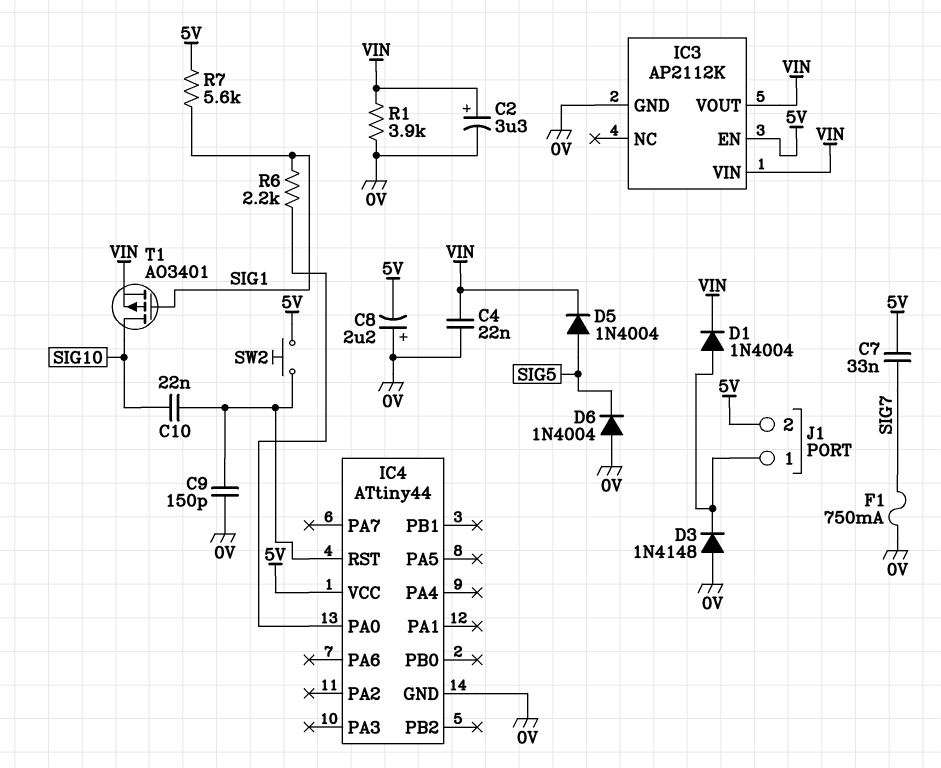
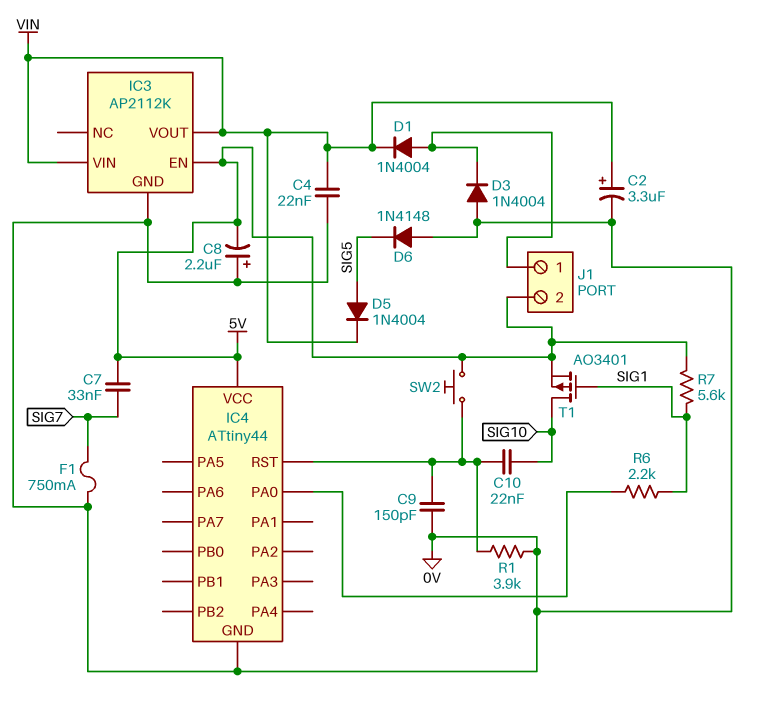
D3: diode 1N4148 (A 0V, K J1/1) -> diode 1N4004 (A 0V, K J1/1)
D6: diode 1N4004 (A 0V, K SIG5) -> diode 1N4148 (A 0V, K SIG5)
R1: 3.9k (0V, VIN) -> 3.9k (0V, IC4/RST)
T1: PMOS AO3401 (G SIG1, D SIG10, S VIN) -> PMOS AO3401 (G SIG1, D SIG10, S 5V)

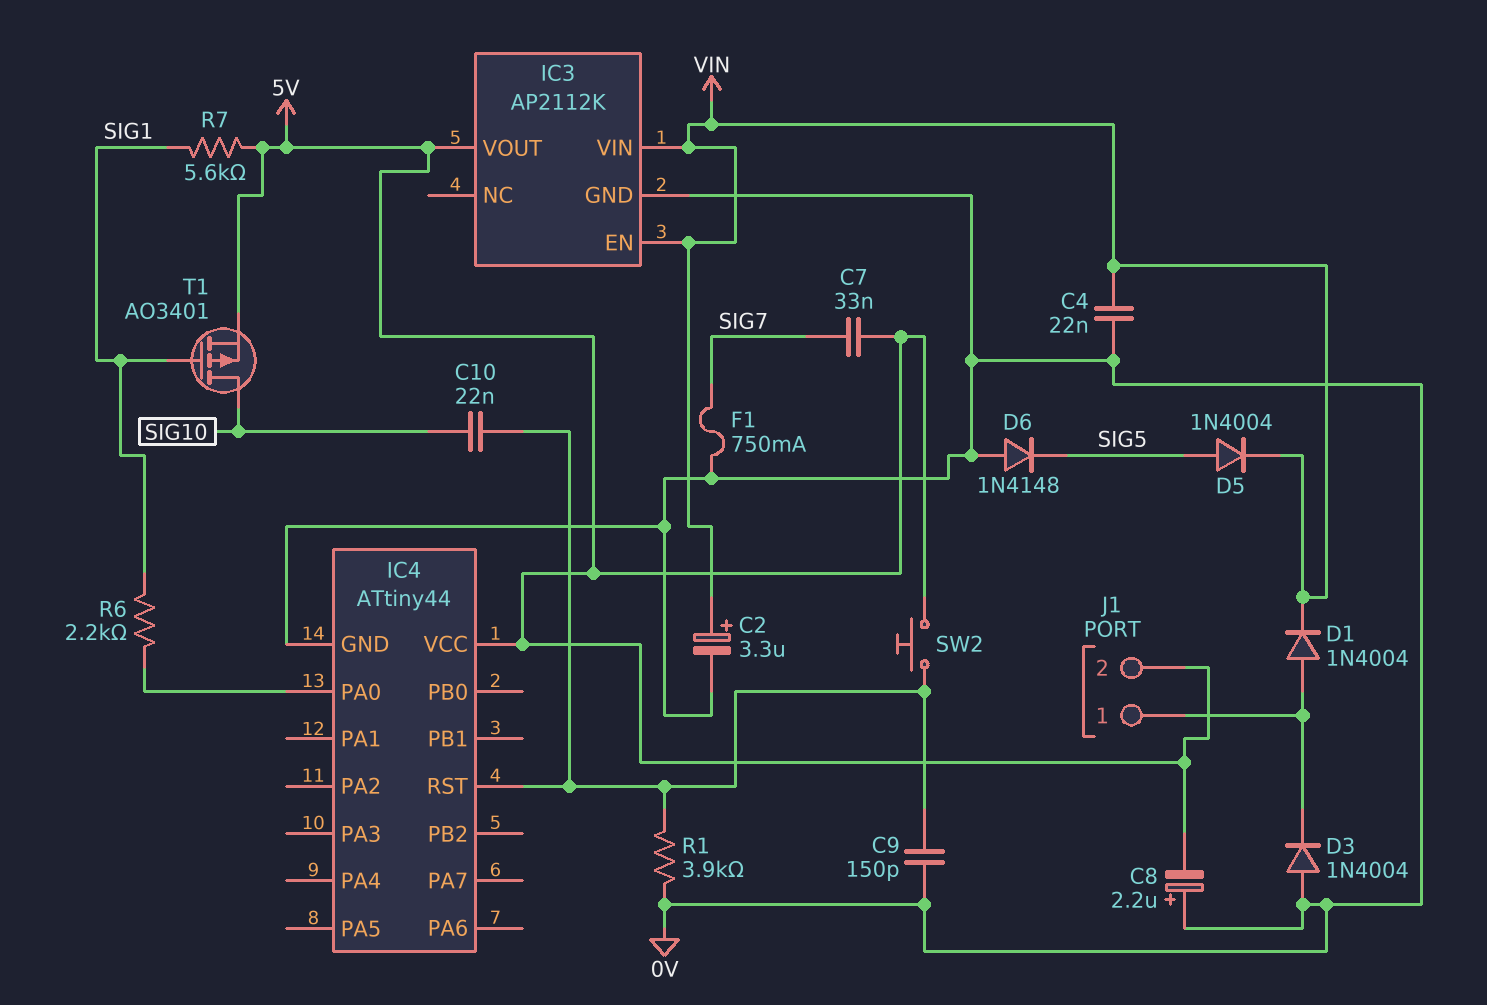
IC3 pin EN: 5V -> VIN
IC3 pin VOUT: VIN -> 5V

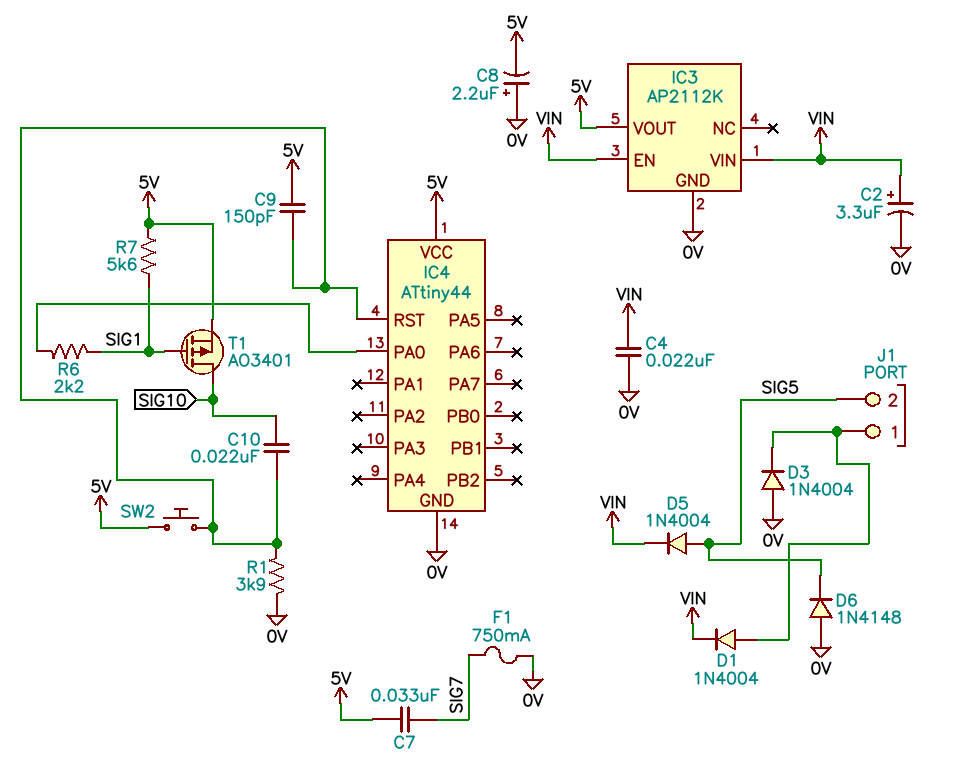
C9: 150pF (0V, IC4/RST) -> 150pF (5V, IC4/RST)
J1 pin 2: 5V -> SIG5

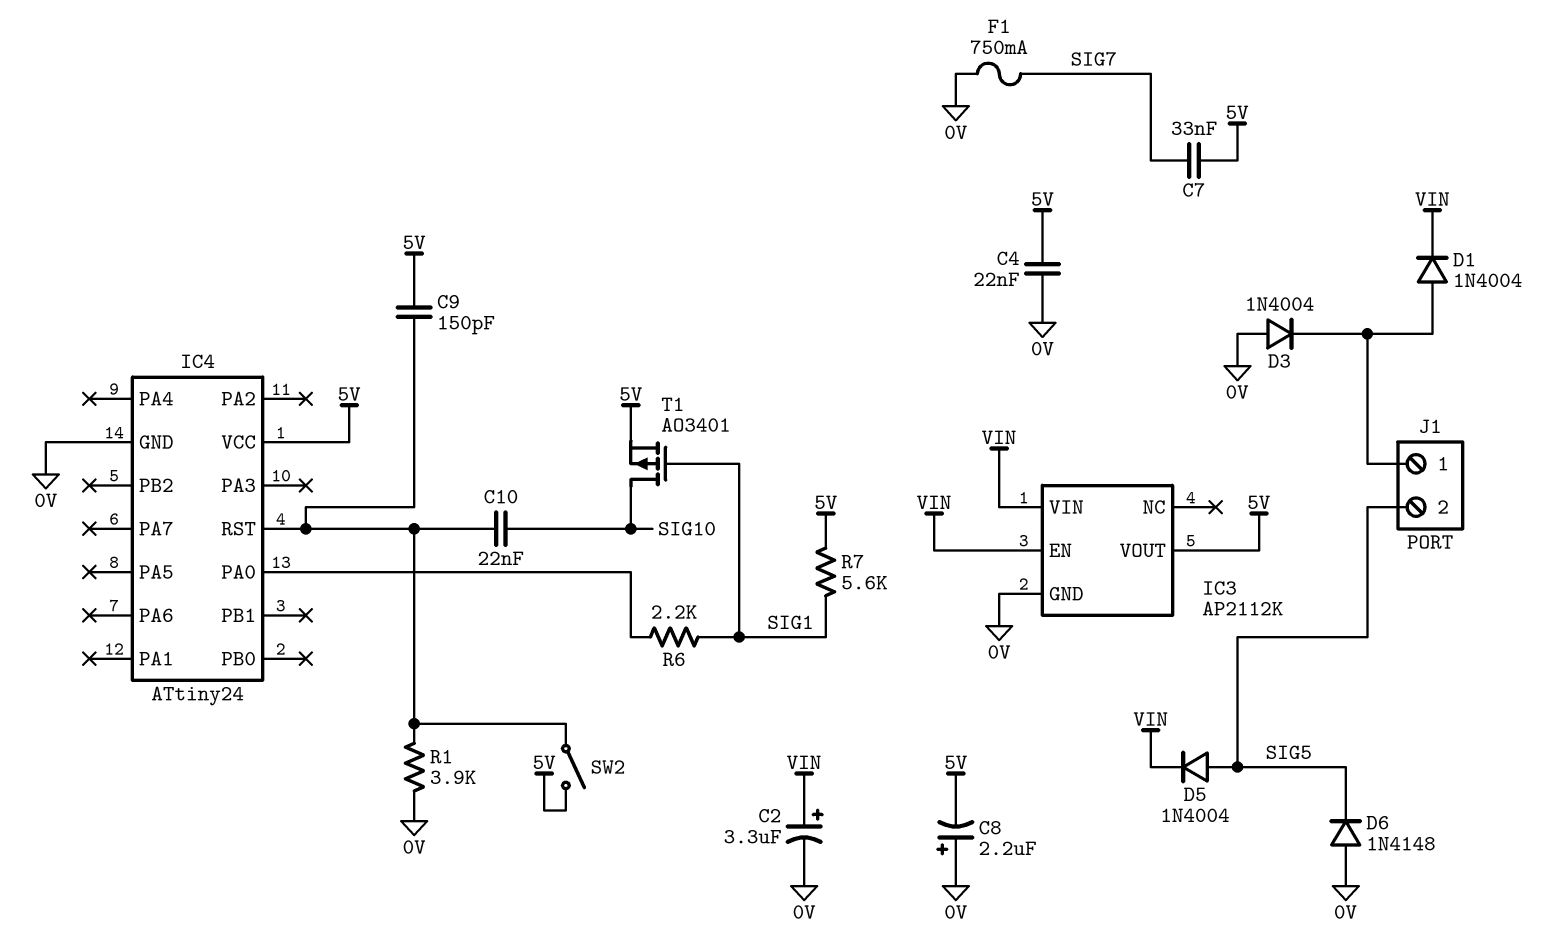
C4: 22nF (0V, VIN) -> 22nF (0V, 5V)
IC4: ATtiny44 -> ATtiny24
SW2: button (5V, IC4/RST) -> switch (5V, IC4/RST)

